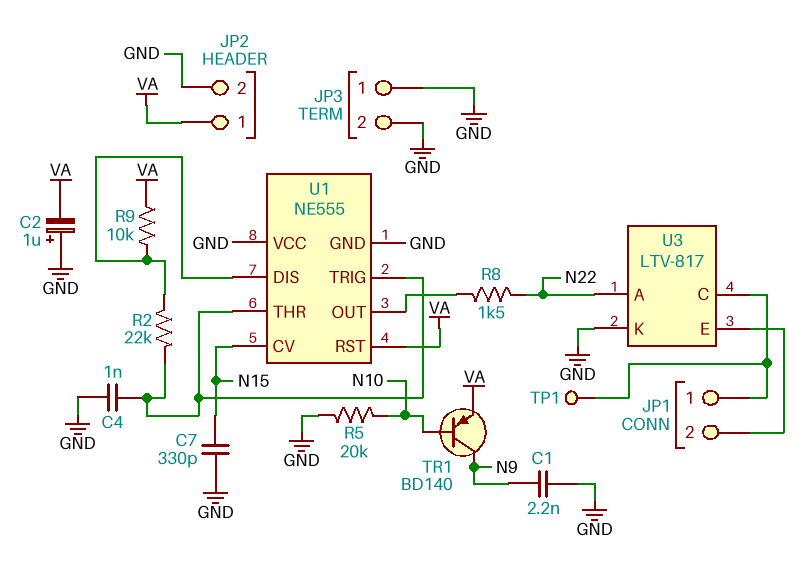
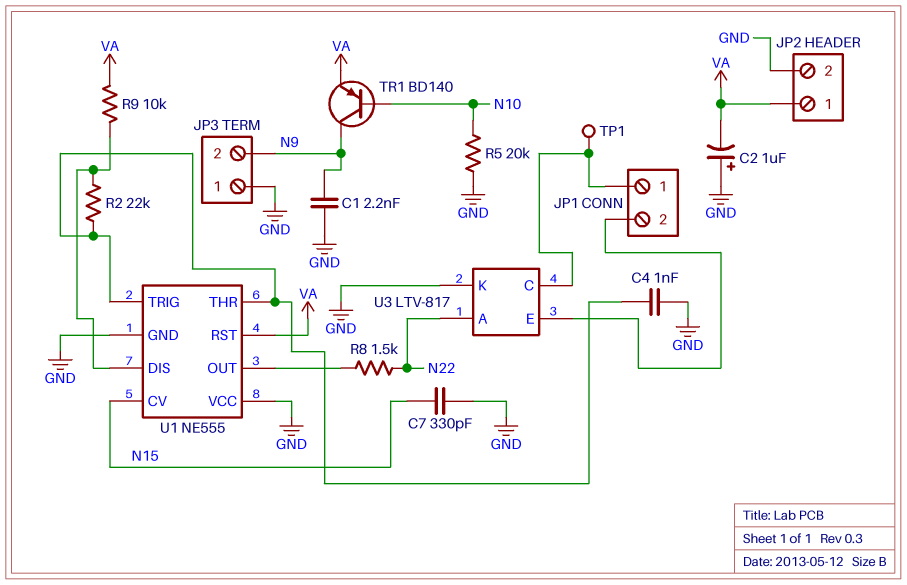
JP3 pin 2: GND -> N9

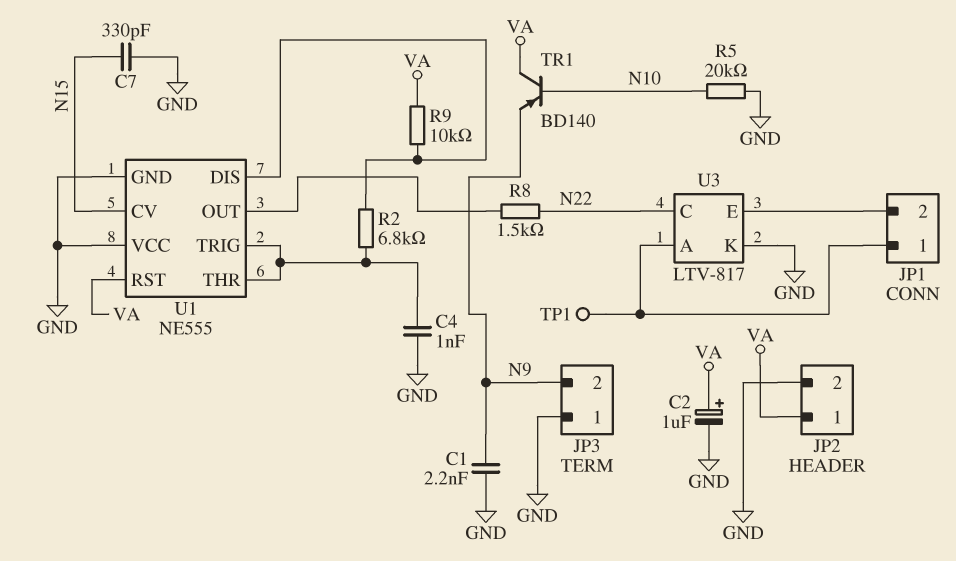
C2: 1uF (plus GND, minus VA) -> 1uF (plus VA, minus GND)
R2: 22k (U1/DIS, U1/THR) -> 6.8k (U1/DIS, U1/THR)
TR1: PNP BD140 (B N10, C N9, E VA) -> PNP BD140 (B N10, C VA, E N9)
U3 pin A: N22 -> JP1/1
U3 pin C: JP1/1 -> N22

